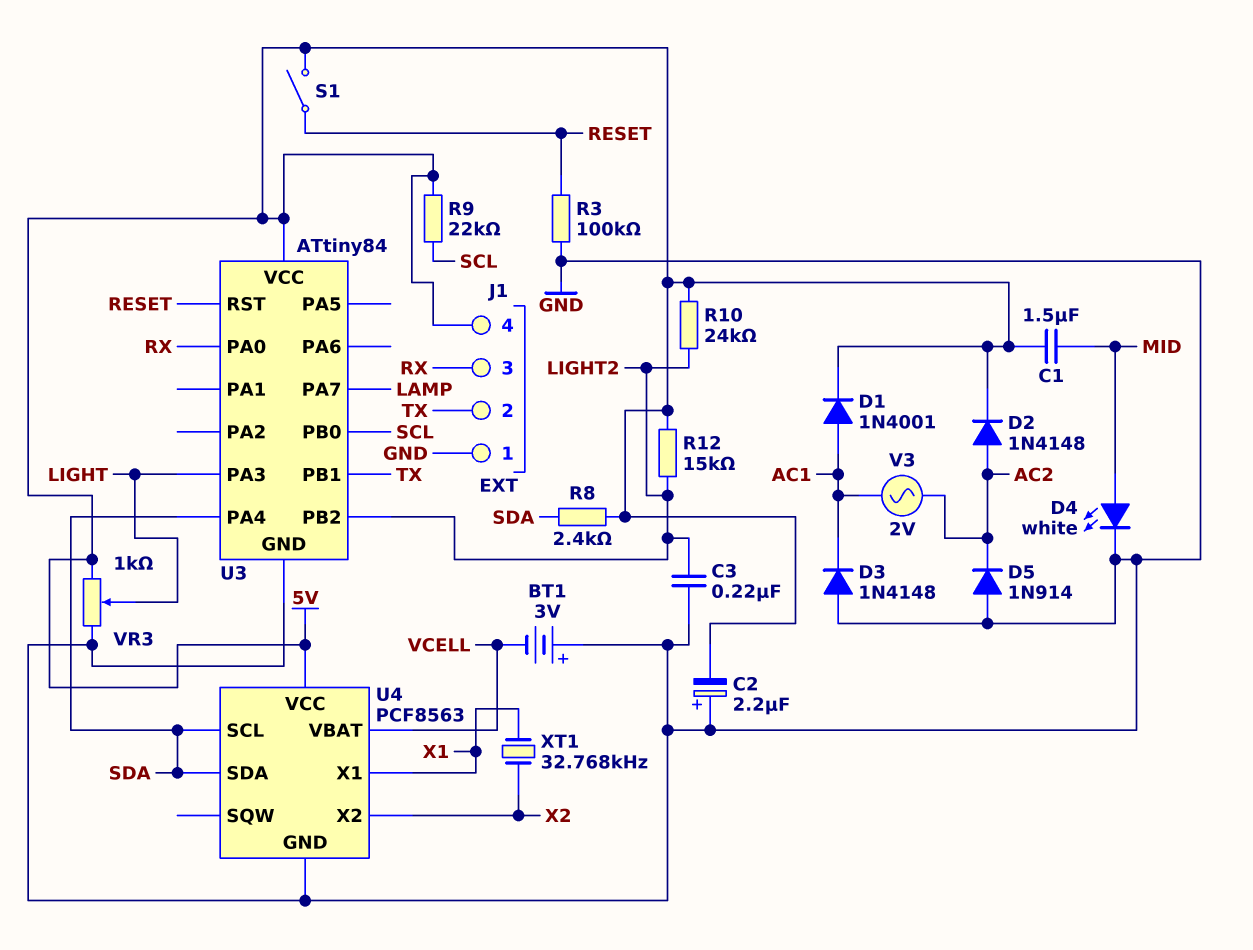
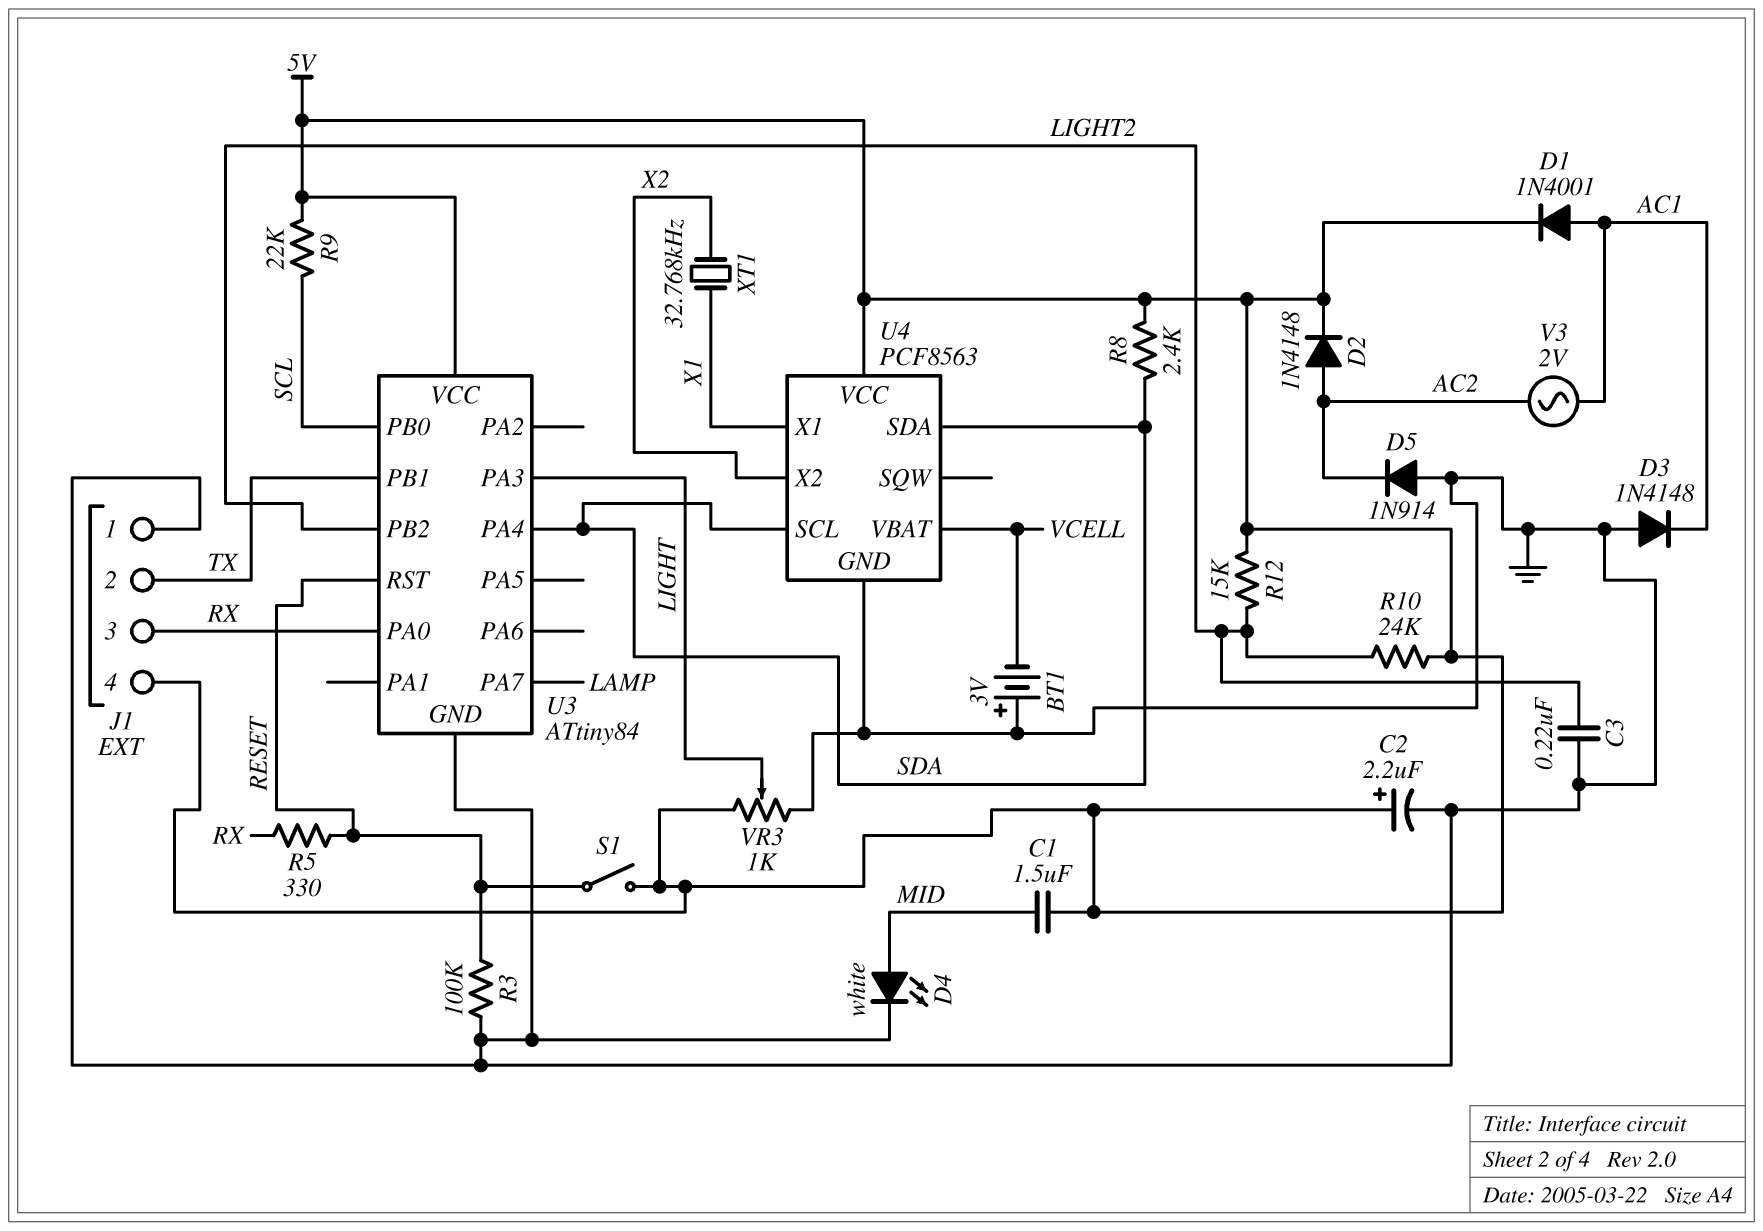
C2: 2.2uF (plus GND, minus 5V) -> 2.2uF (plus 5V, minus GND)
R5: none -> 330 (RESET, RX)

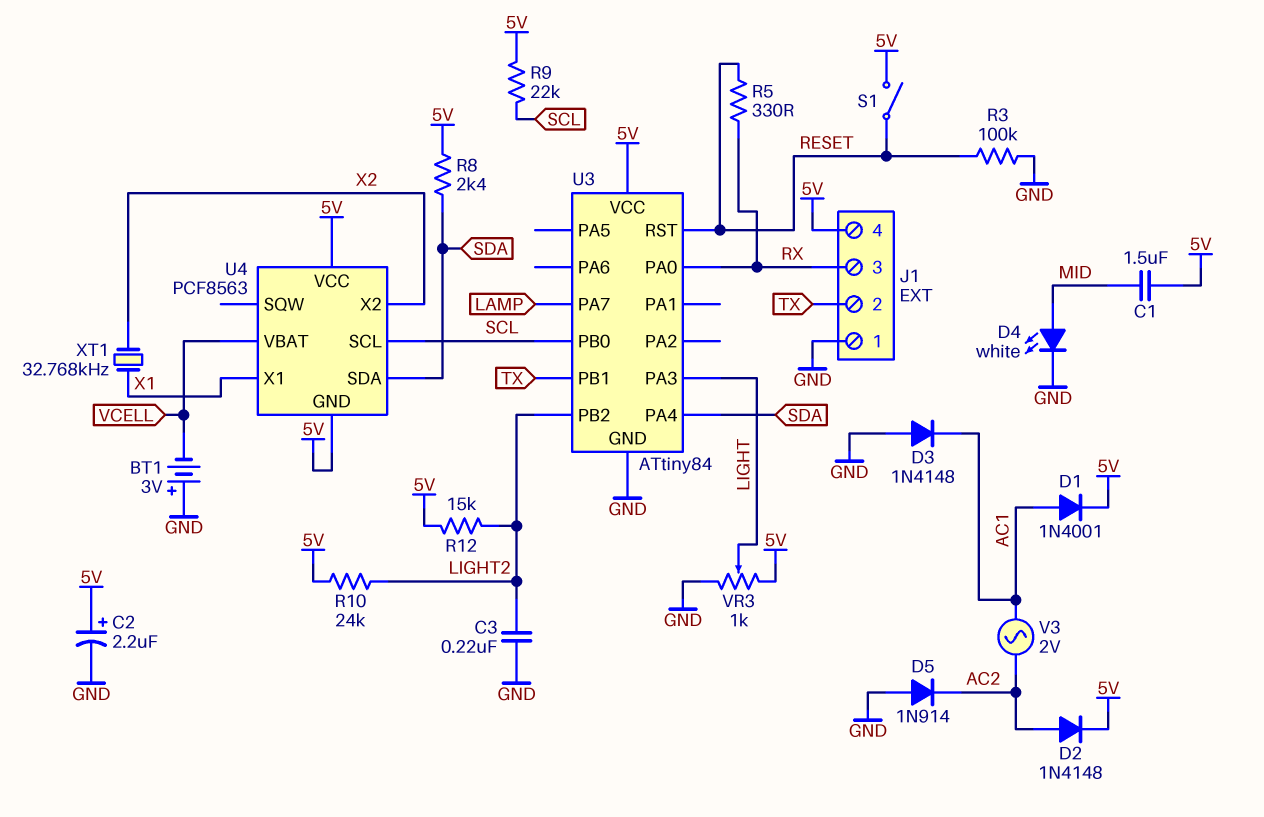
U4 pin GND: GND -> 5V
U4 pin SCL: SDA -> SCL

